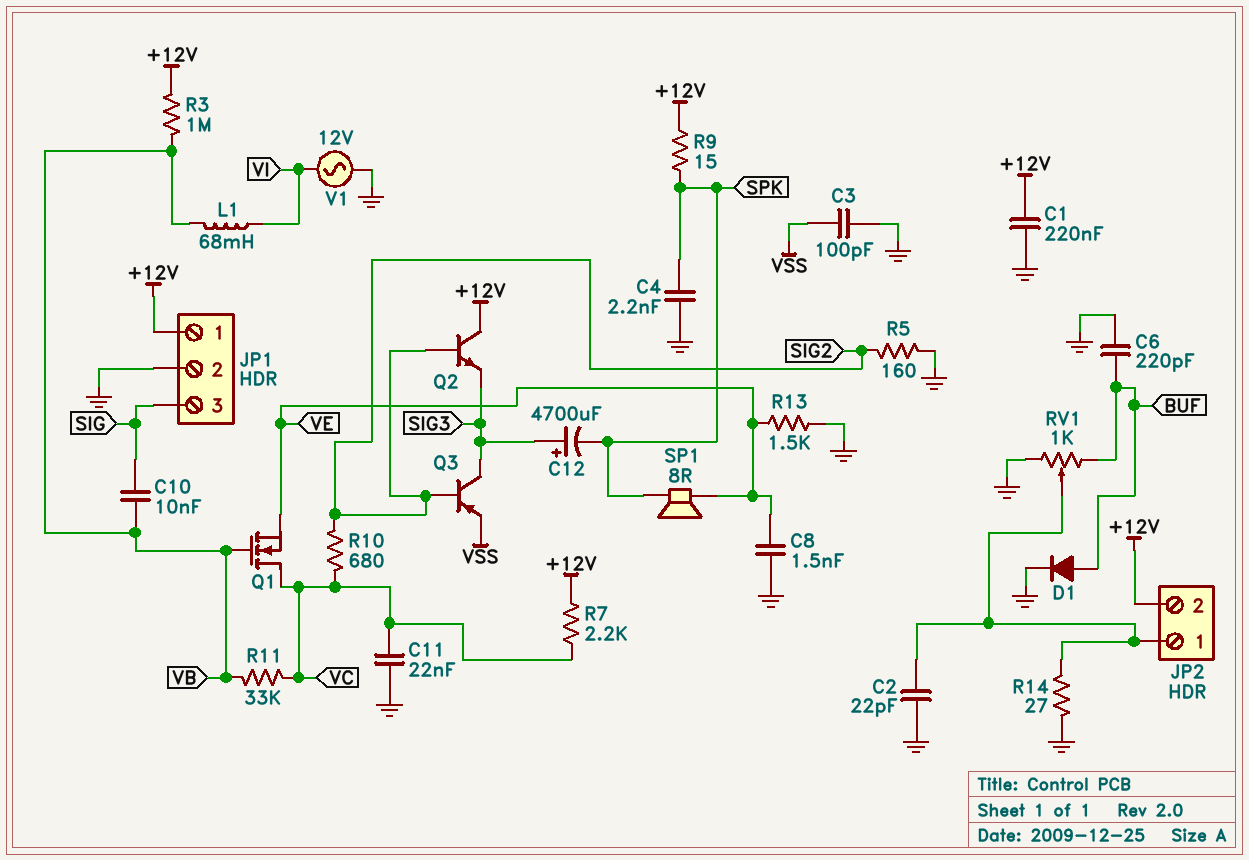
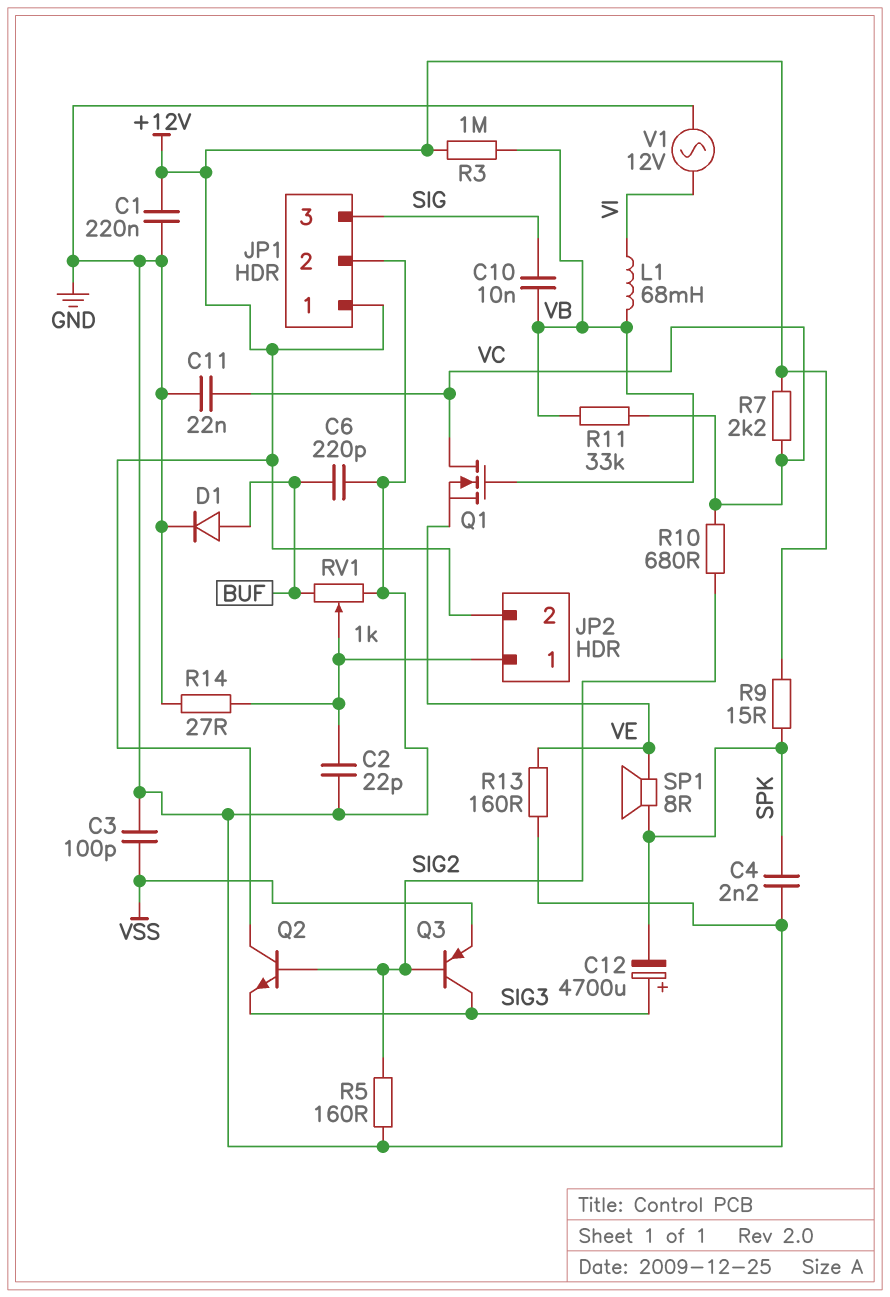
C8: 1.5nF (GND, VE) -> none
R13: 1.5k (GND, VE) -> 160 (GND, VE)

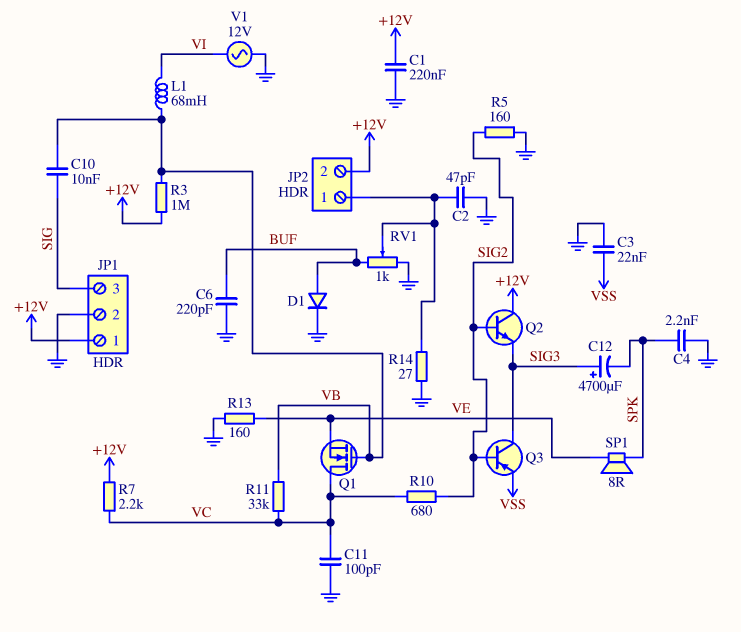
C2: 22pF (GND, JP2/1) -> 47pF (GND, JP2/1)
C3: 100pF (GND, VSS) -> 22nF (GND, VSS)
C11: 22nF (GND, VC) -> 100pF (GND, VC)
R9: 15 (+12V, SPK) -> none

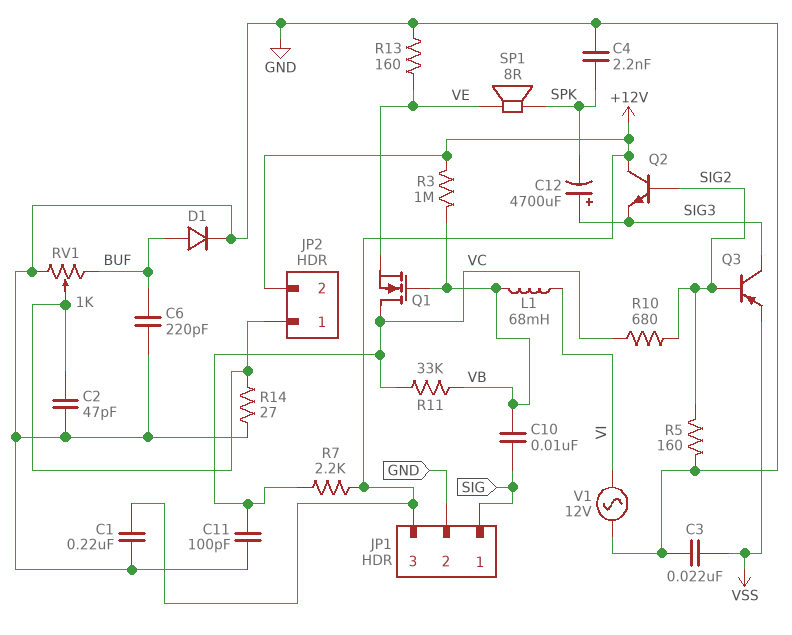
JP1 pin 1: +12V -> SIG
JP1 pin 3: SIG -> +12V

